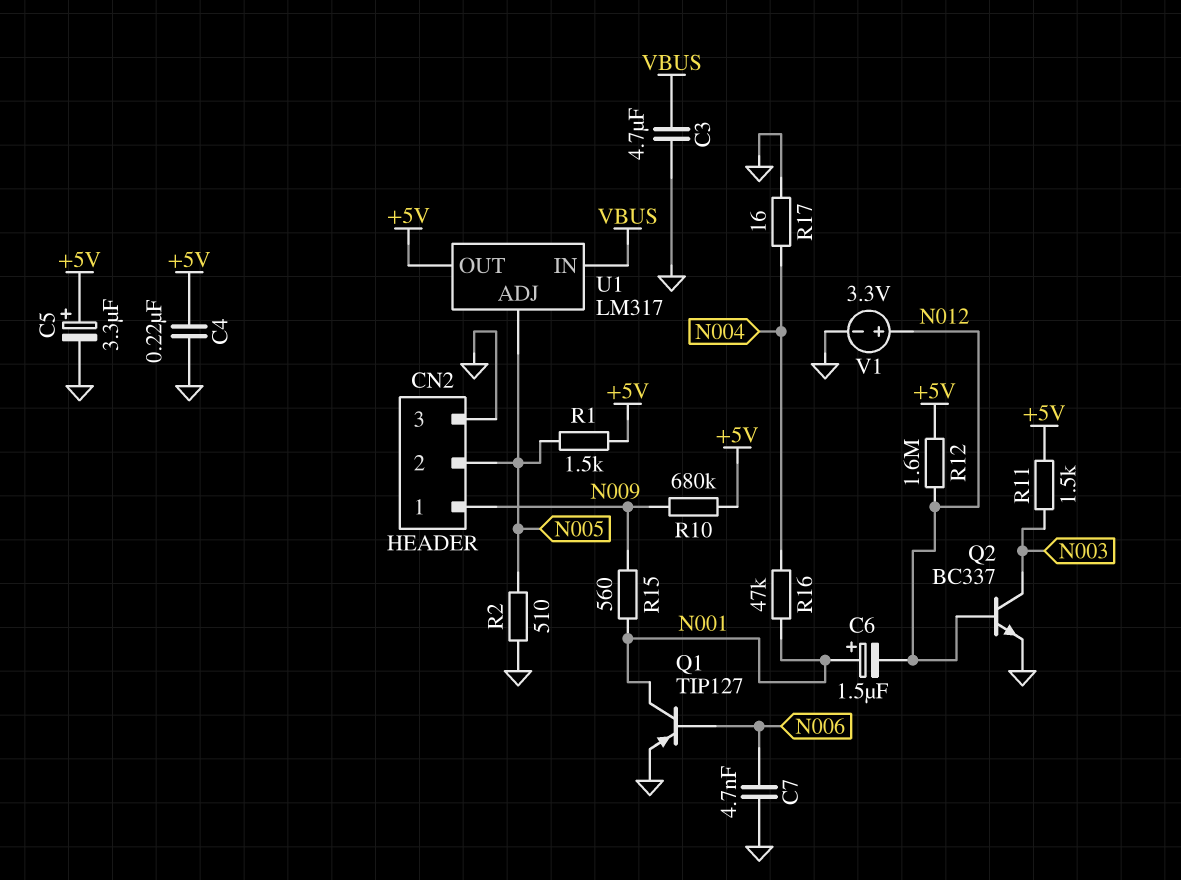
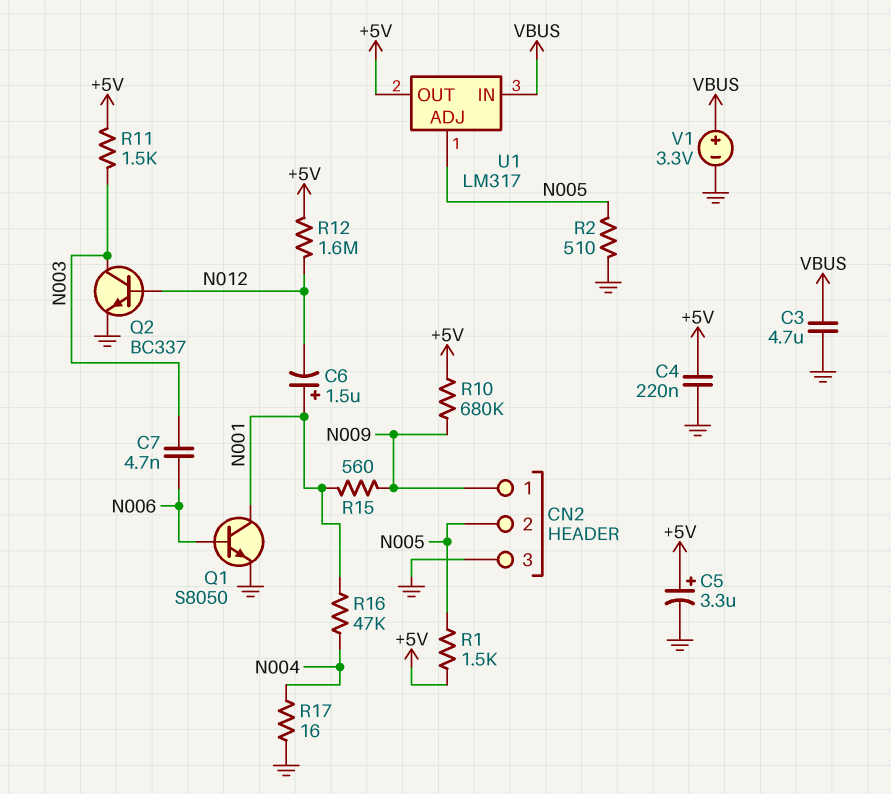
C7: 4.7nF (GND, N006) -> 4.7nF (N003, N006)
Q1: PNP TIP127 (B N006, C N001, E GND) -> NPN S8050 (B N006, C N001, E GND)
V1: 3.3V (plus N012, minus GND) -> 3.3V (plus VBUS, minus GND)

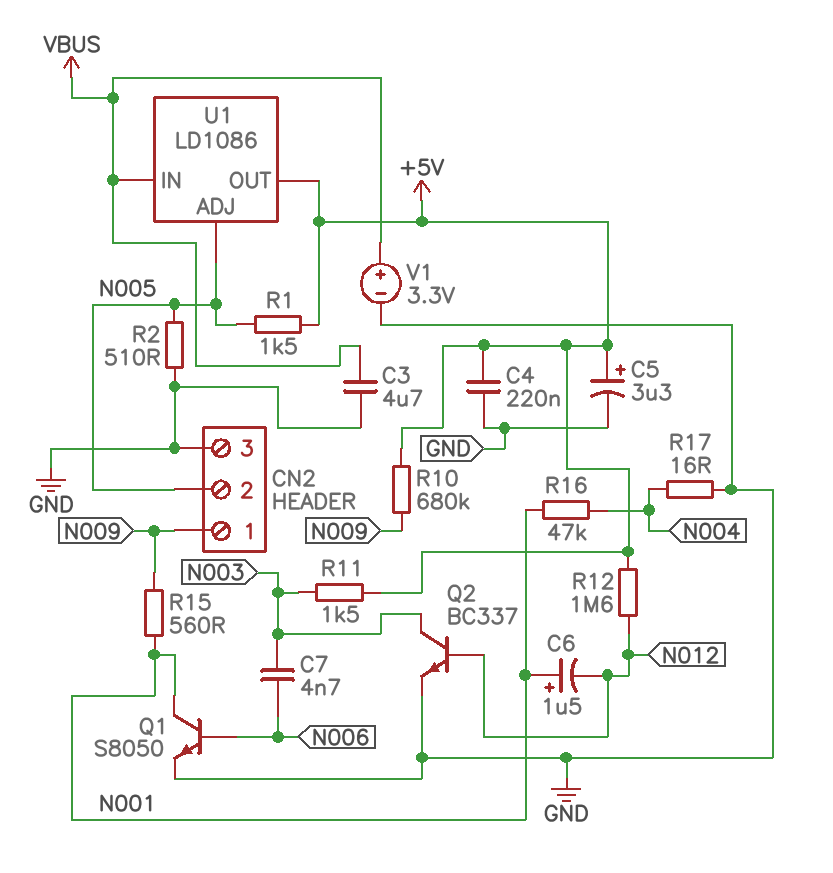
U1: LM317 -> LD1086

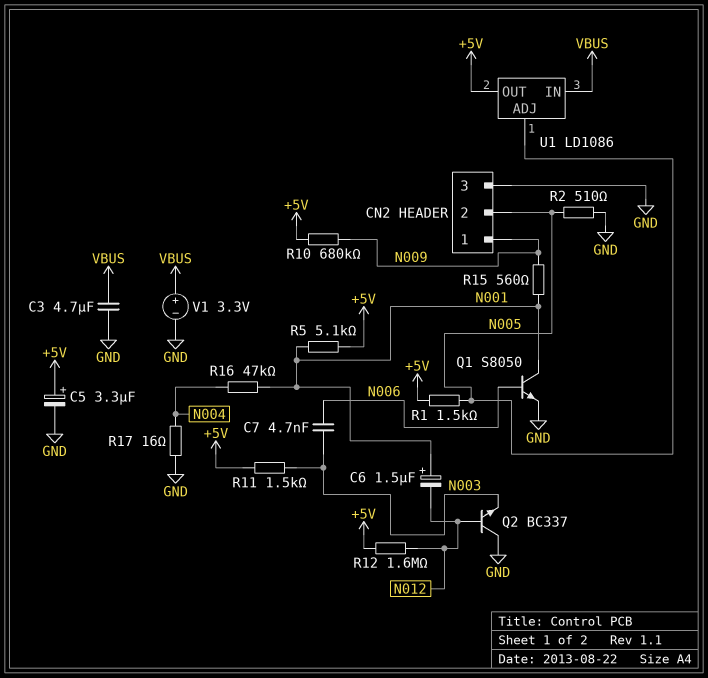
C4: 220nF (+5V, GND) -> none
Q2: NPN BC337 (B N012, C N003, E GND) -> NPN BC337 (B N012, C GND, E N003)
R5: none -> 5.1k (+5V, N001)

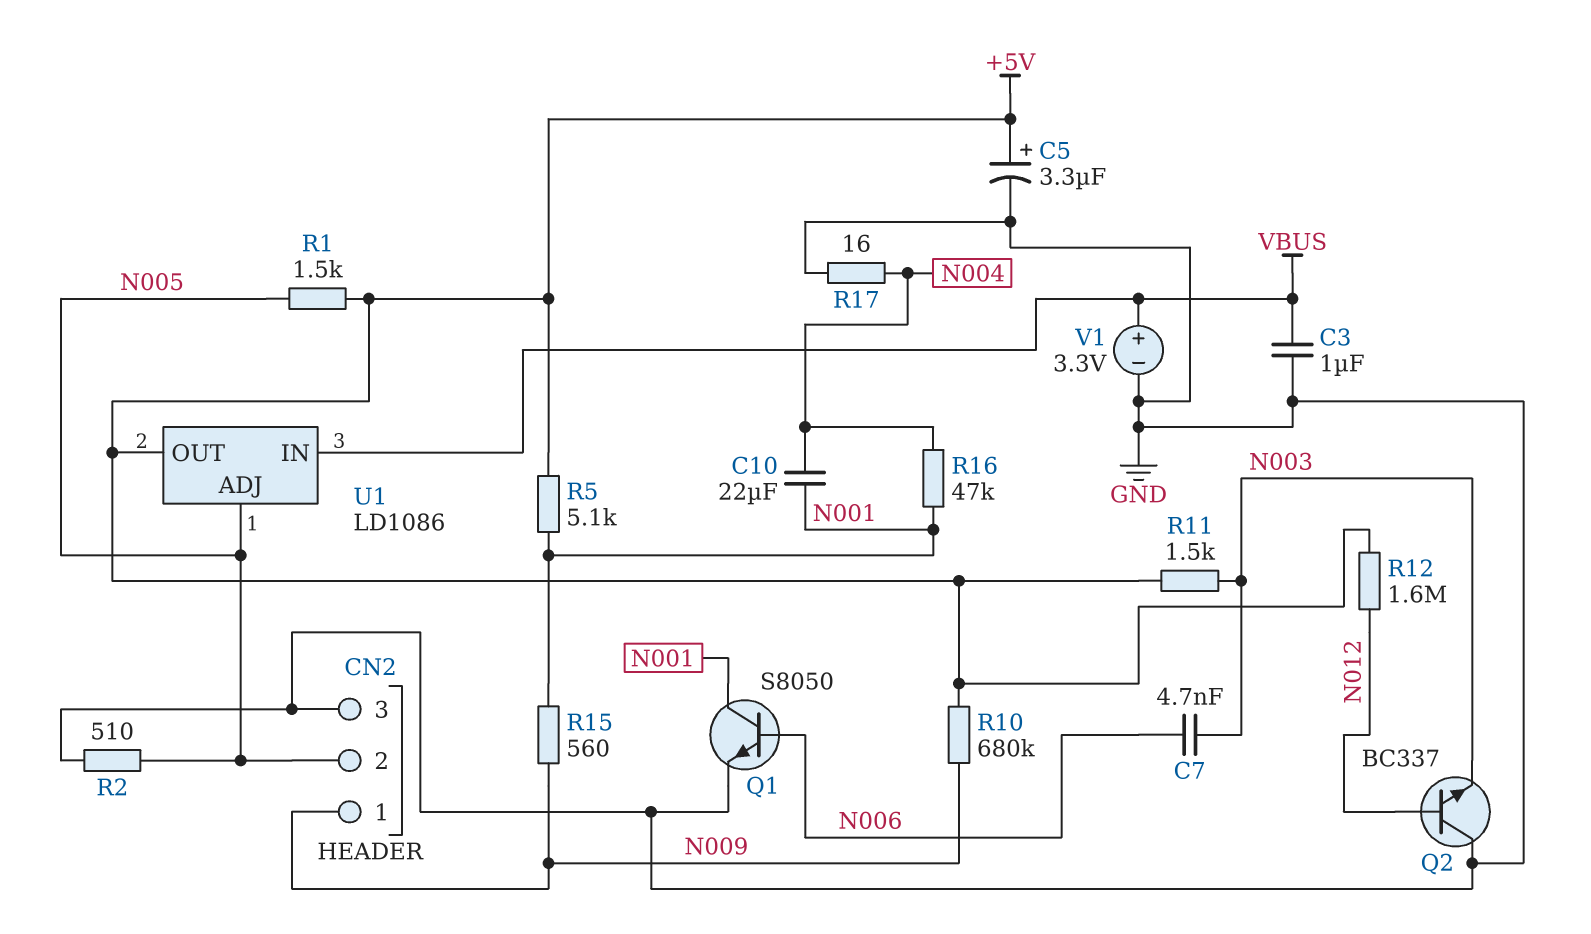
C3: 4.7uF (GND, VBUS) -> 1uF (GND, VBUS)
C6: 1.5uF (plus N001, minus N012) -> none
C10: none -> 22uF (N001, N004)

